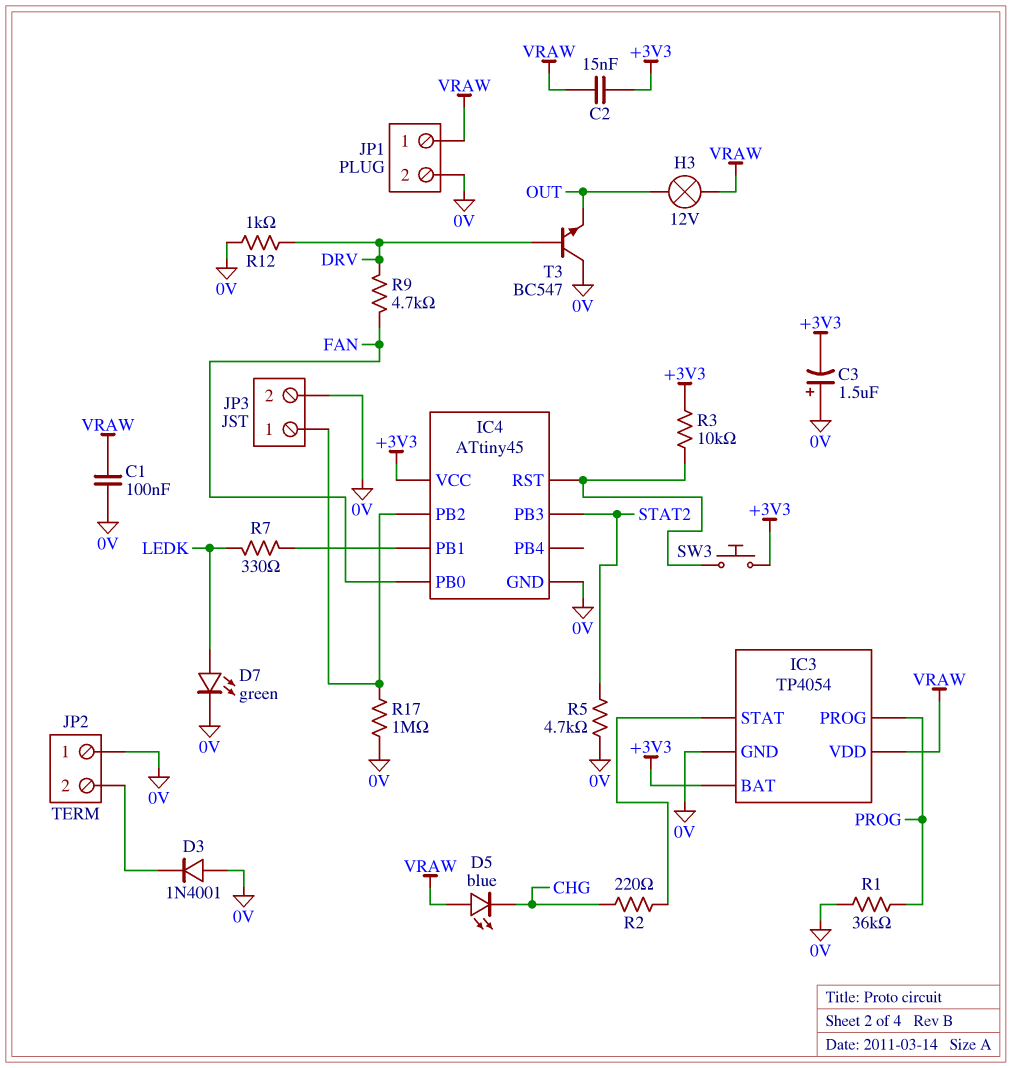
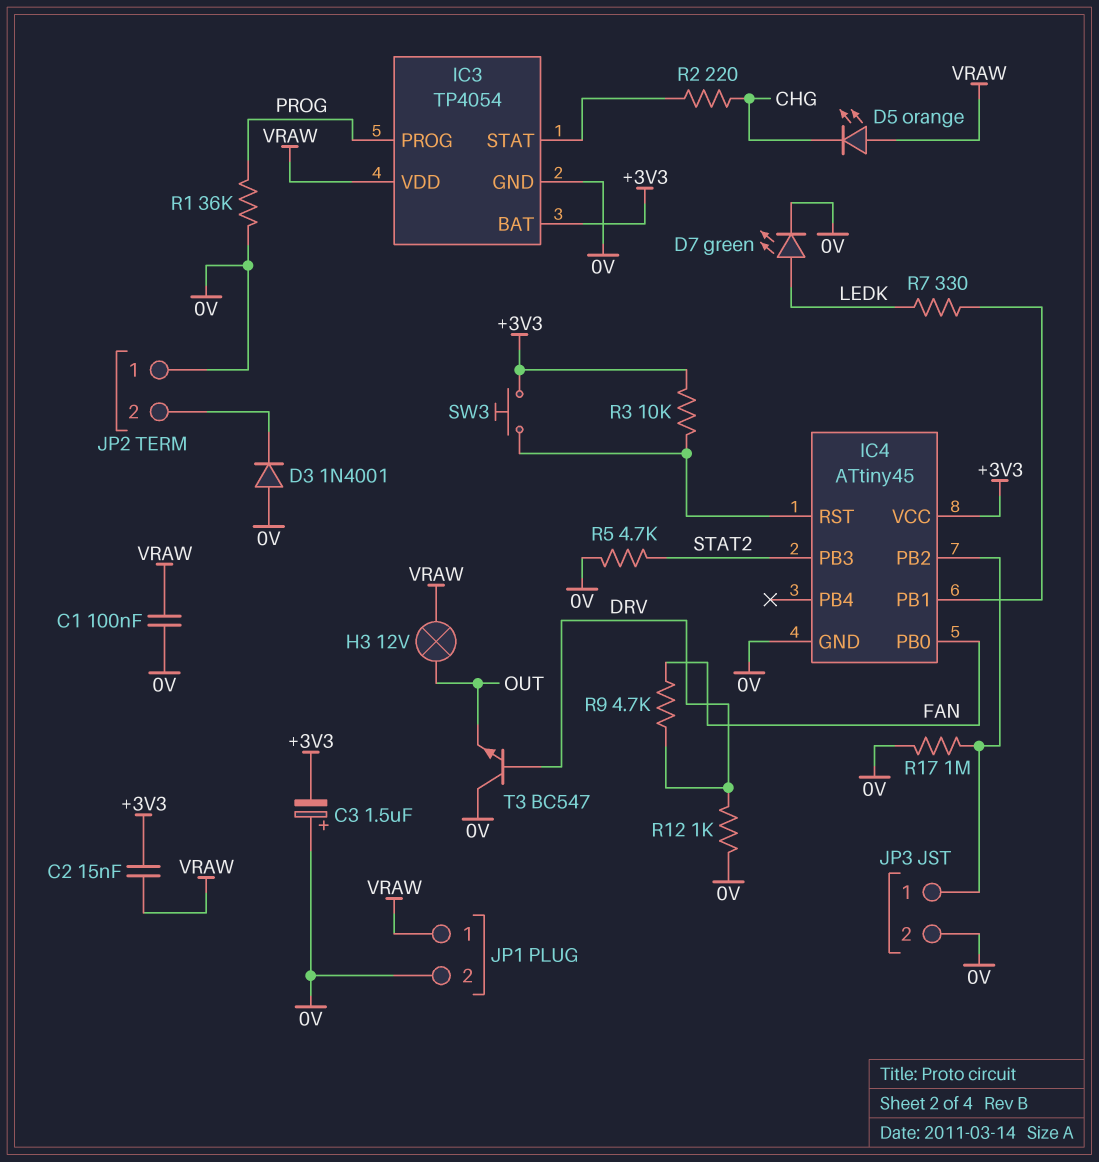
D5: LED blue (A VRAW, K CHG) -> LED orange (A VRAW, K CHG)

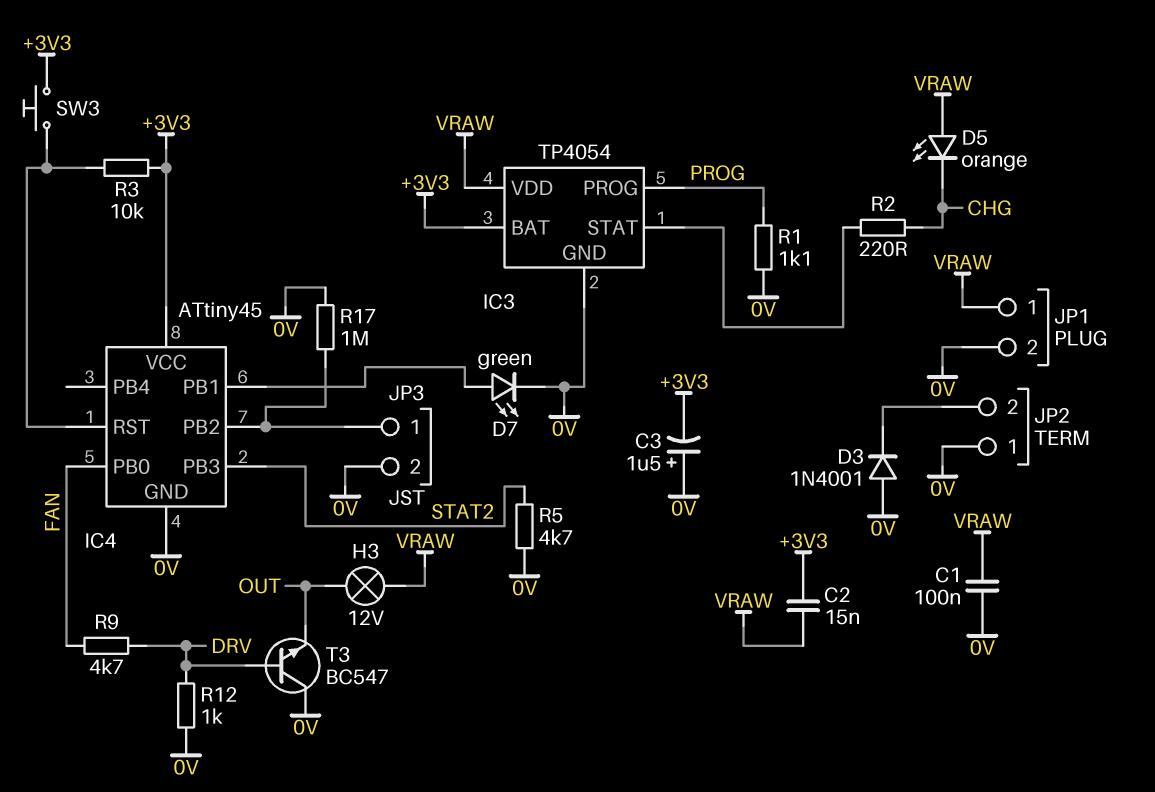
D7: LED green (A LEDK, K 0V) -> LED green (A IC4/PB1, K 0V)
R1: 36k (0V, PROG) -> 1.1k (0V, PROG)
R7: 330 (IC4/PB1, LEDK) -> none

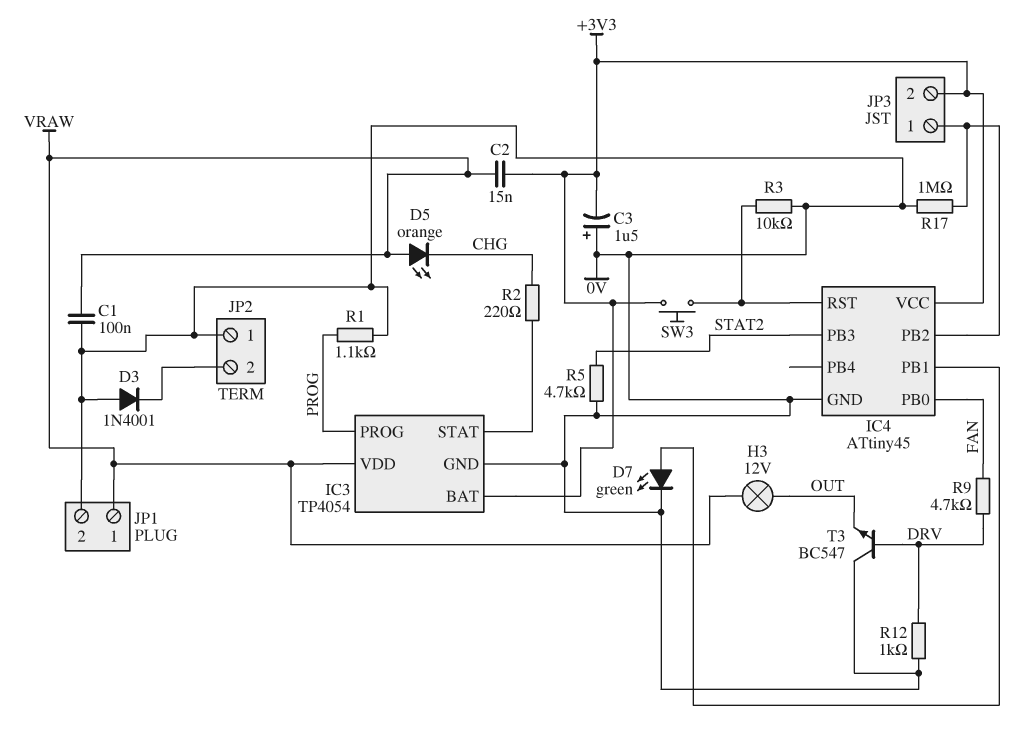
JP3 pin 2: 0V -> +3V3
R3: 10k (+3V3, IC4/RST) -> 10k (0V, IC4/RST)

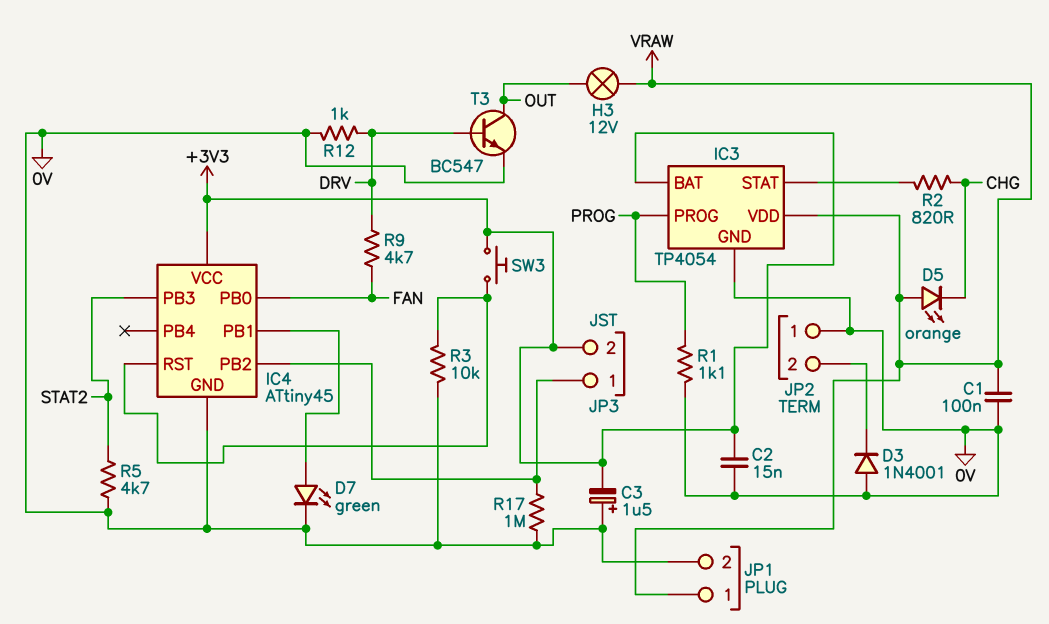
C2: 15nF (+3V3, VRAW) -> 15nF (+3V3, 0V)
R2: 220 (CHG, IC3/STAT) -> 820 (CHG, IC3/STAT)
T3: NPN BC547 (B DRV, C 0V, E OUT) -> NPN BC547 (B DRV, C OUT, E 0V)

